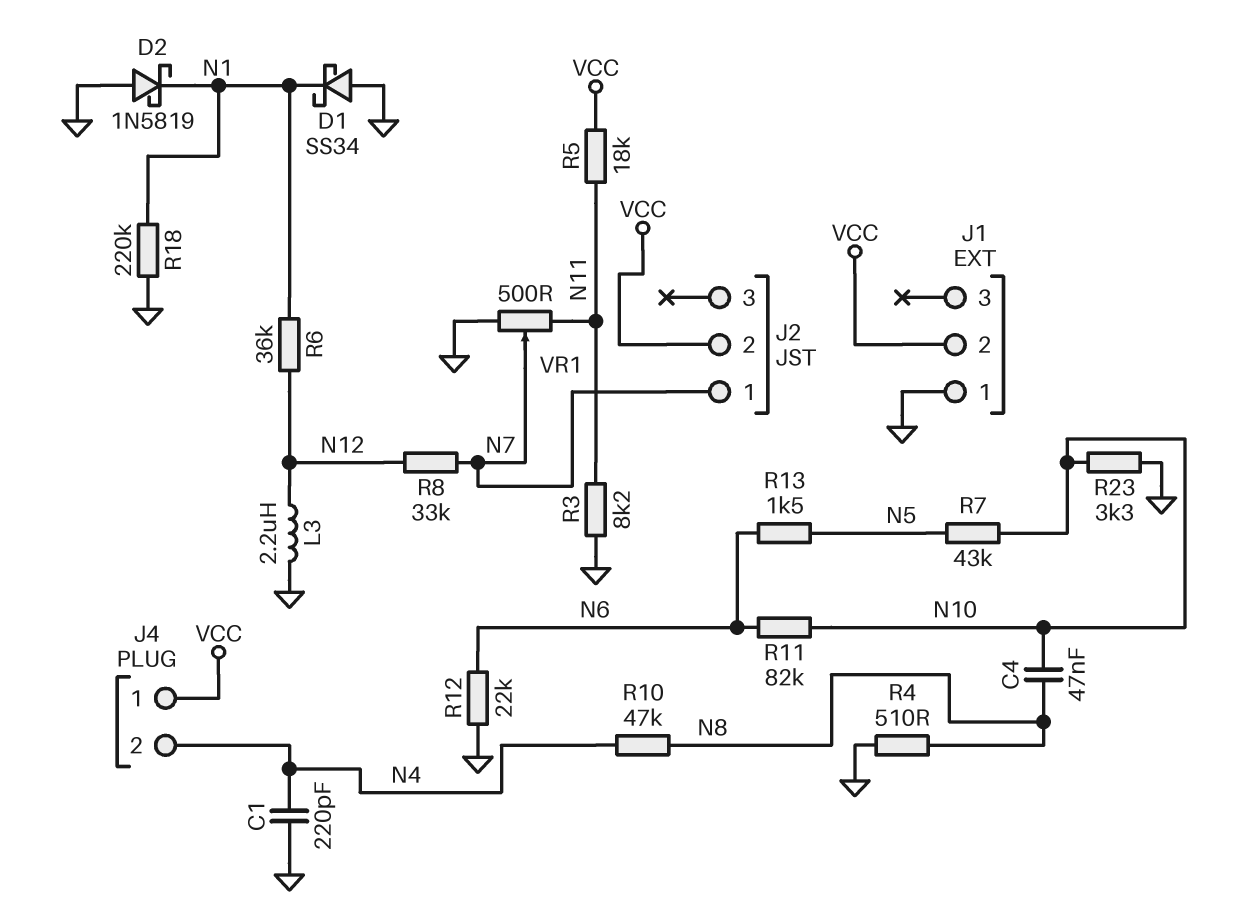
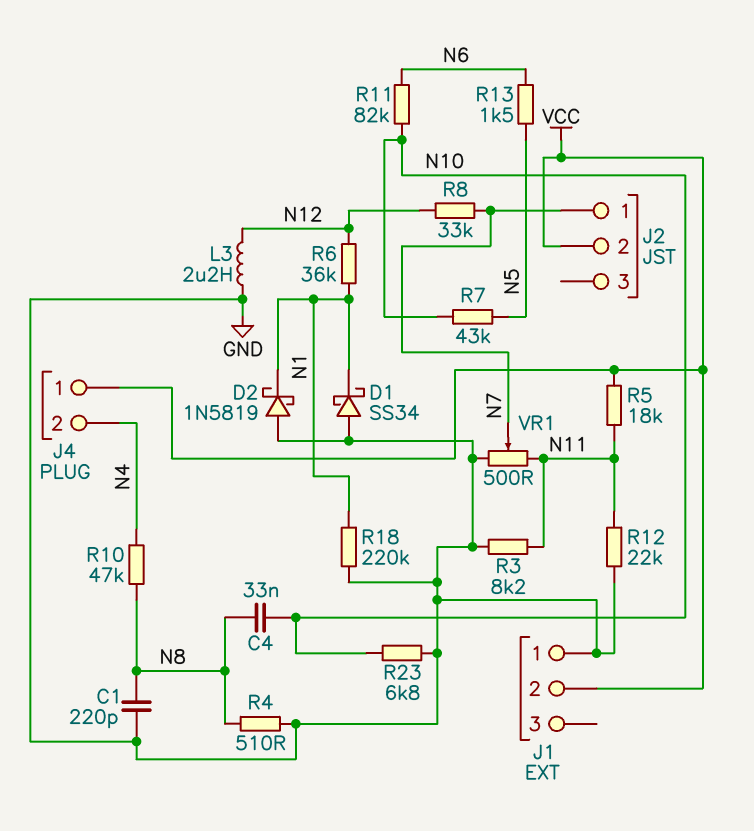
C1: 220pF (GND, N4) -> 220pF (GND, N8)
C4: 47nF (N8, N10) -> 33nF (N8, N10)
R12: 22k (GND, N6) -> 22k (GND, N11)
R23: 3.3k (GND, N10) -> 6.8k (GND, N10)

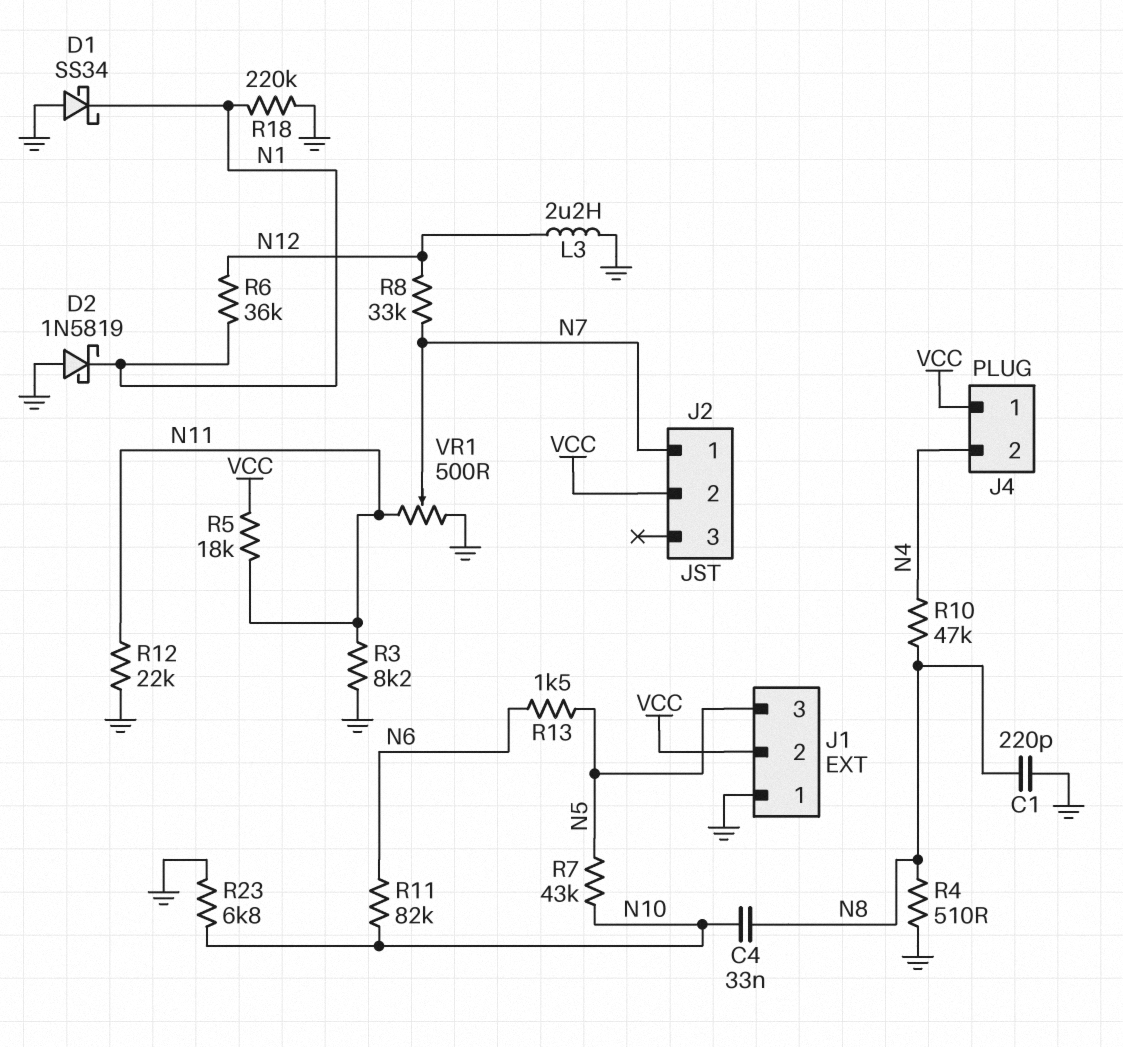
J1 pin 3: none -> N5

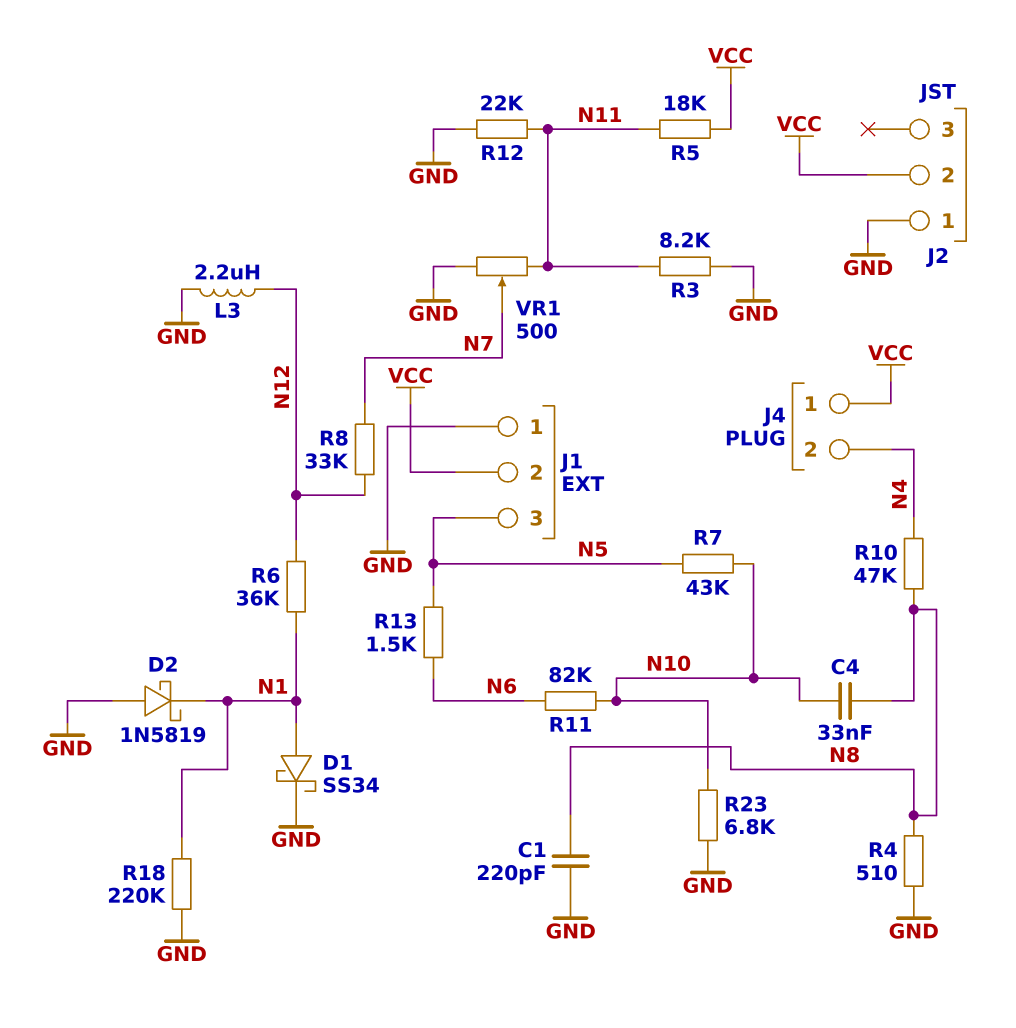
D1: schottky SS34 (A GND, K N1) -> schottky SS34 (A N1, K GND)
J2 pin 1: N7 -> GND

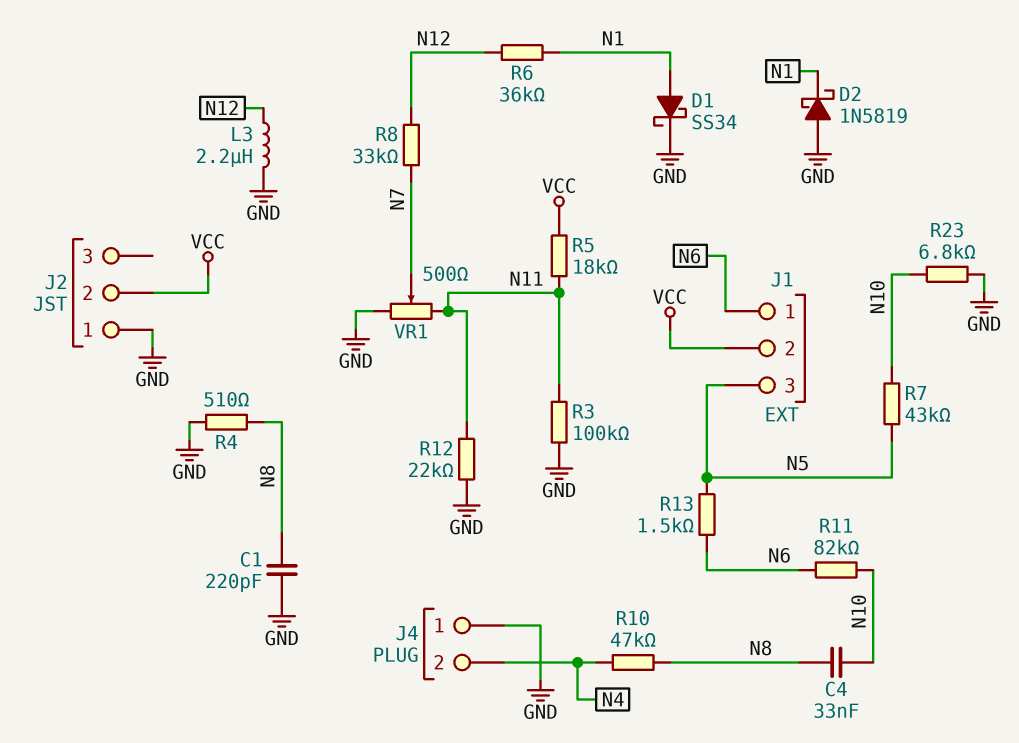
J1 pin 1: GND -> N6
J4 pin 1: VCC -> GND
R3: 8.2k (GND, N11) -> 100k (GND, N11)
R18: 220k (GND, N1) -> none

